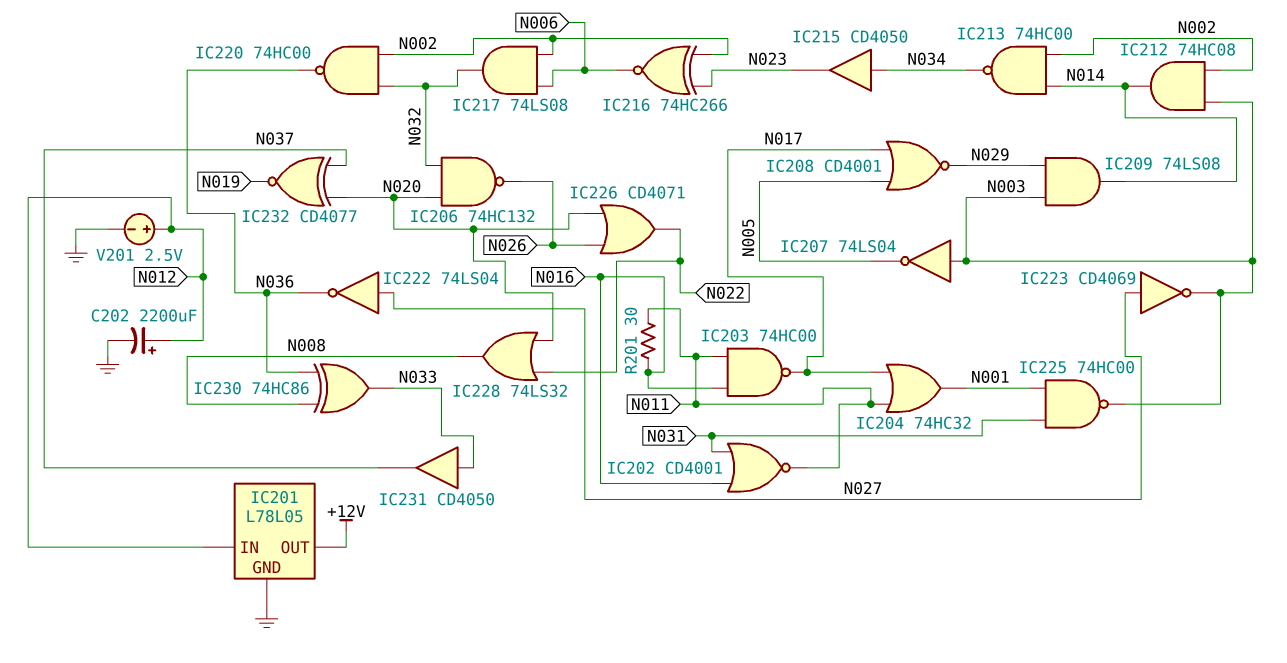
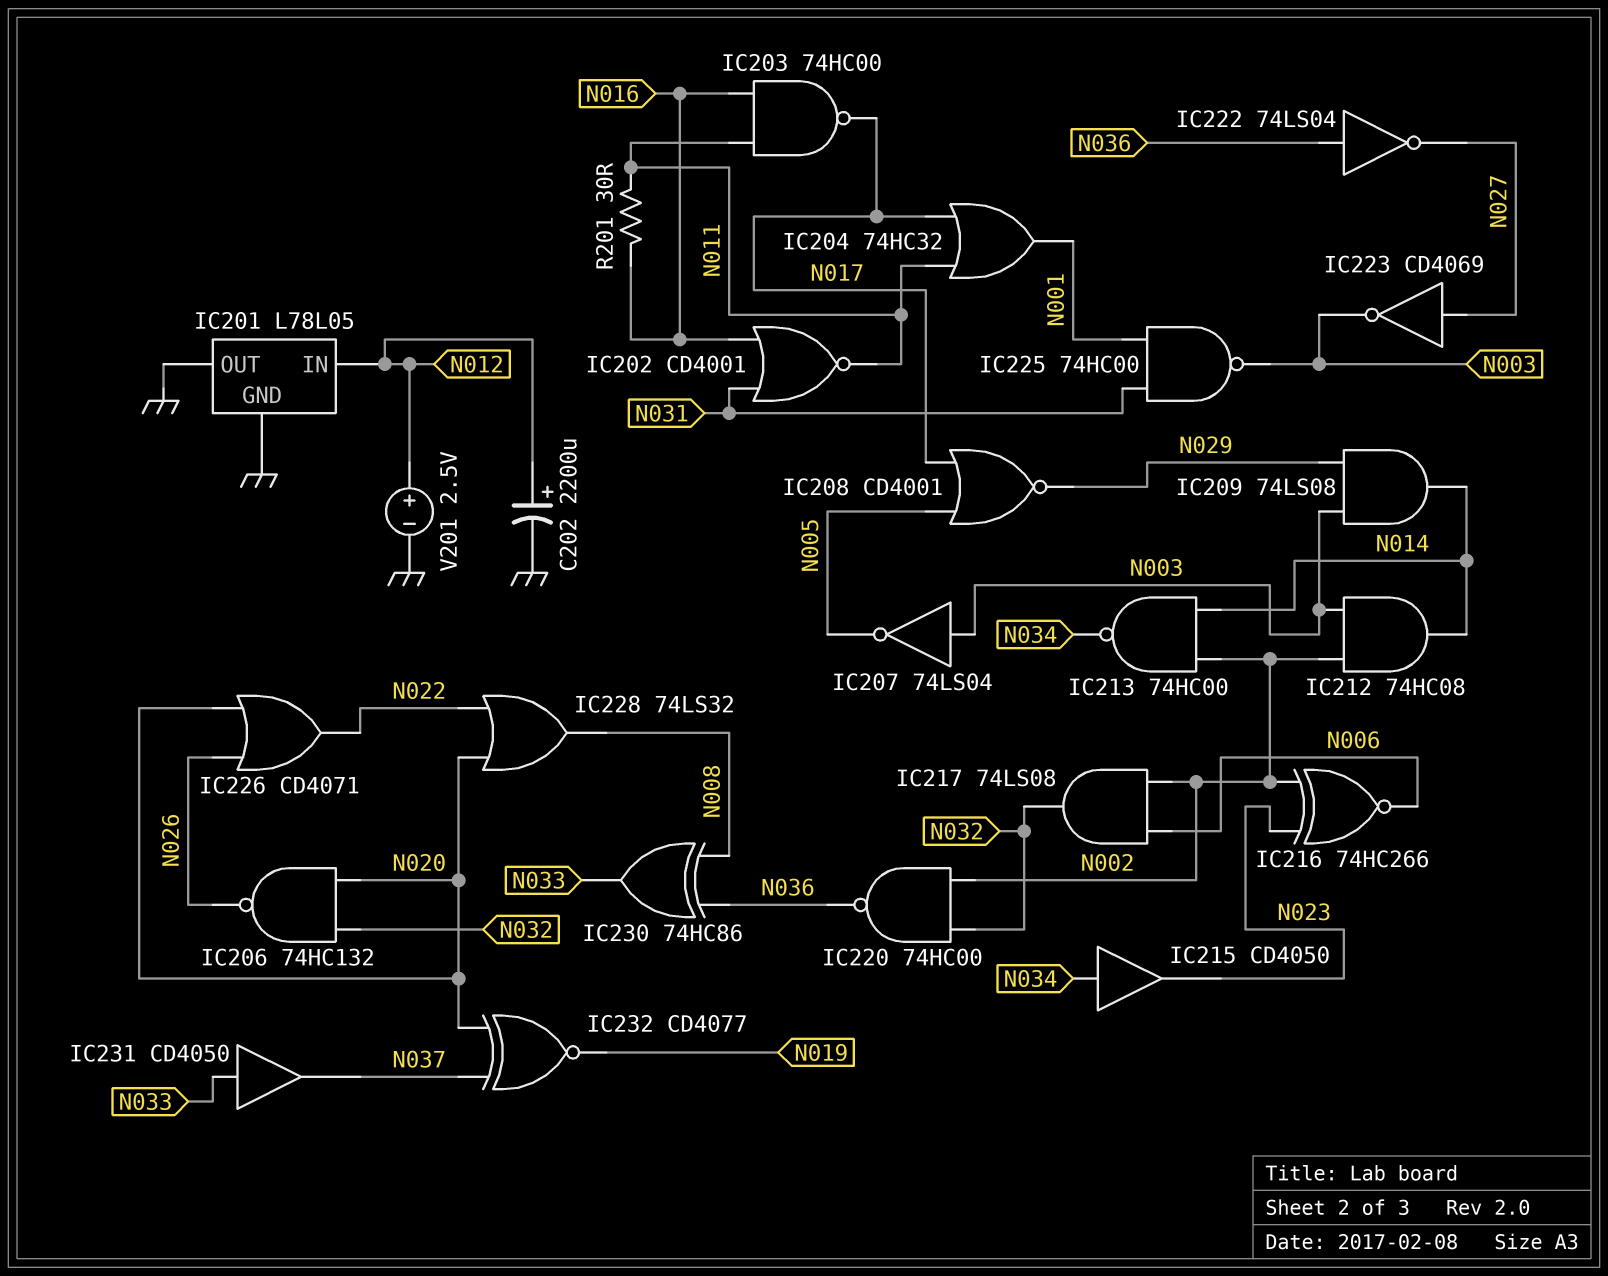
IC201 pin OUT: +12V -> GND
IC222: NOT 74LS04 (in N027, out N036) -> NOT 74LS04 (in N036, out N027)

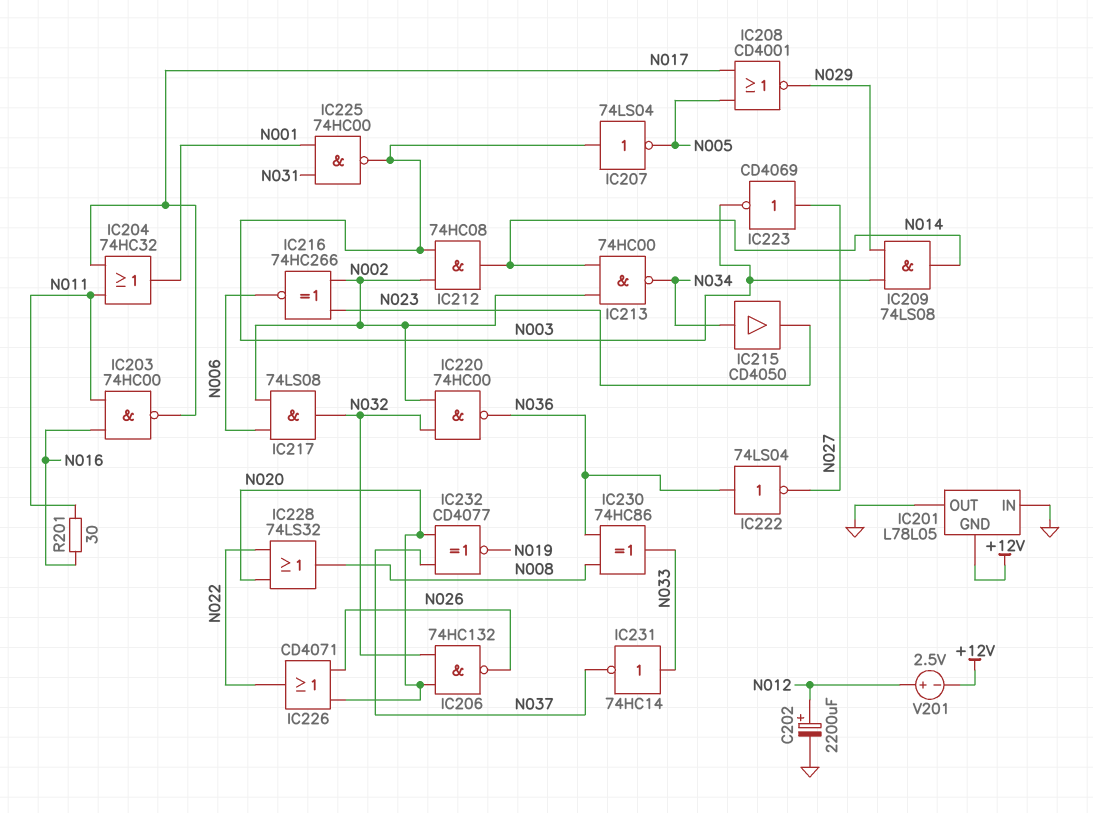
IC201 pin GND: GND -> +12V
IC201 pin IN: N012 -> GND
IC202: NOR CD4001 (in N016, in N031, out N011) -> none
IC231: buffer CD4050 (in N033, out N037) -> NOT 74HC14 (in N033, out N037)
V201: 2.5V (plus N012, minus GND) -> 2.5V (plus N012, minus +12V)

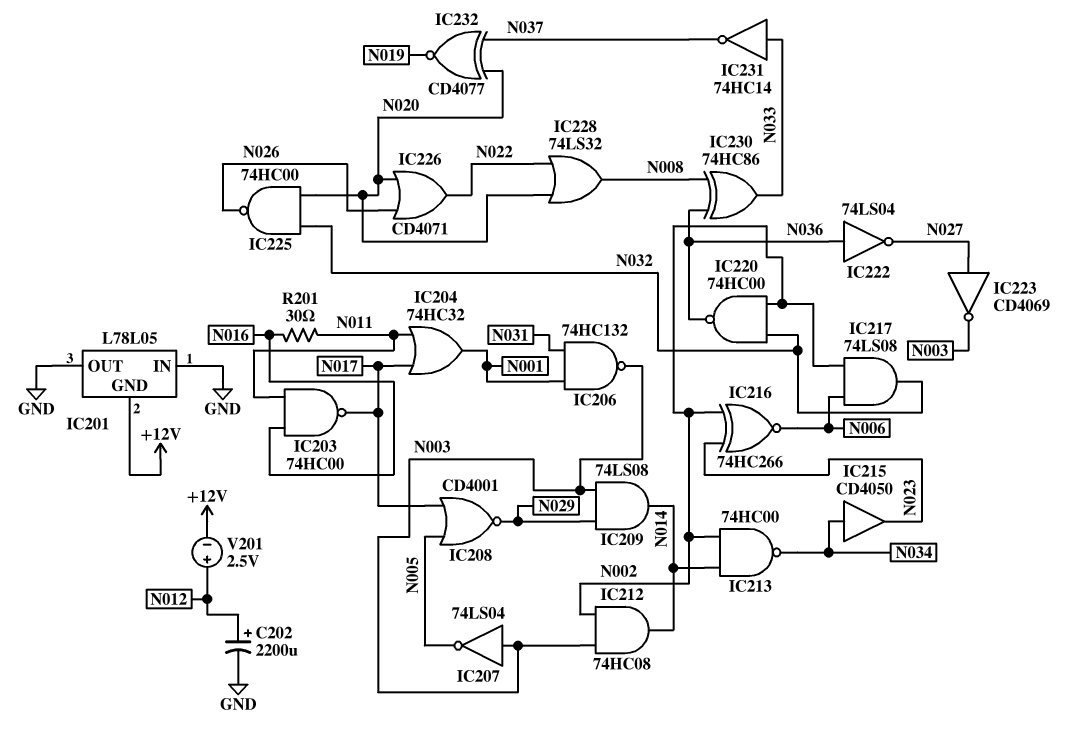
IC206: NAND 74HC132 (in N020, in N032, out N026) -> NAND 74HC132 (in N001, in N031, out N003)
IC225: NAND 74HC00 (in N001, in N031, out N003) -> NAND 74HC00 (in N020, in N032, out N026)

